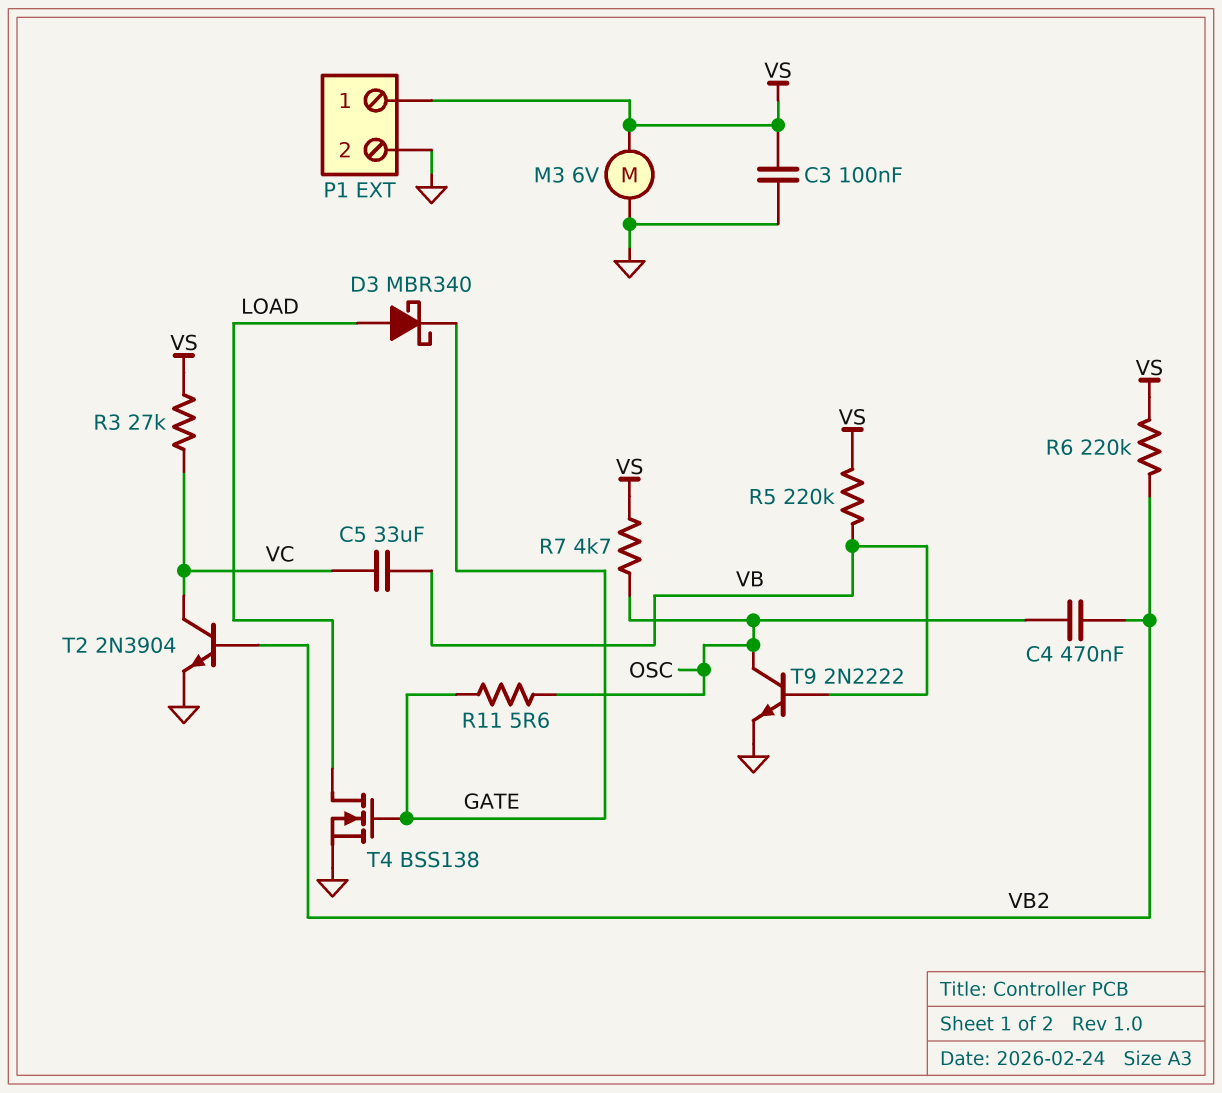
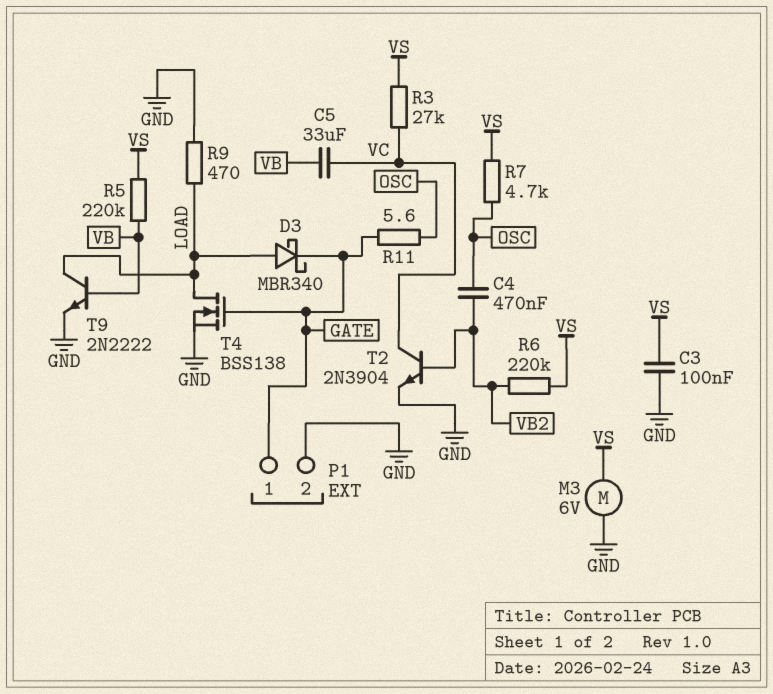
P1 pin 1: VS -> GATE
R9: none -> 470 (GND, LOAD)
T9: NPN 2N2222 (B VB, C OSC, E GND) -> NPN 2N2222 (B VB, C LOAD, E GND)

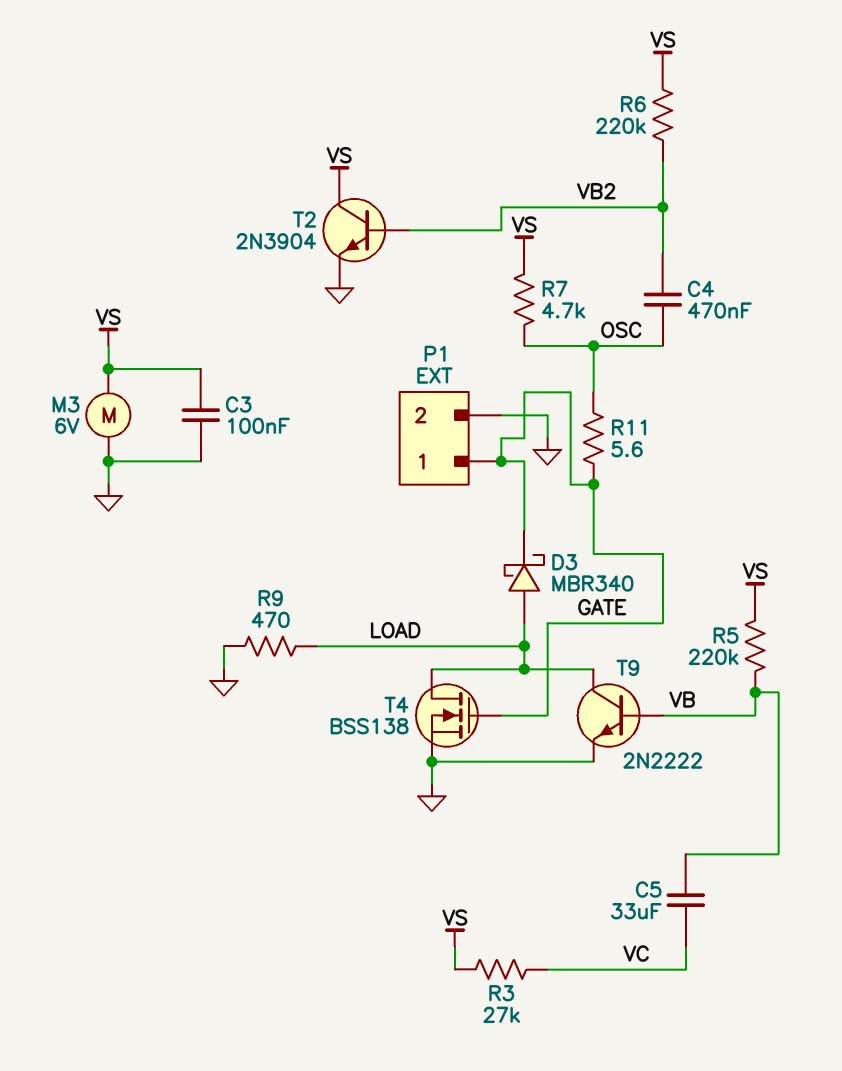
T2: NPN 2N3904 (B VB2, C VC, E GND) -> NPN 2N3904 (B VB2, C VS, E GND)

